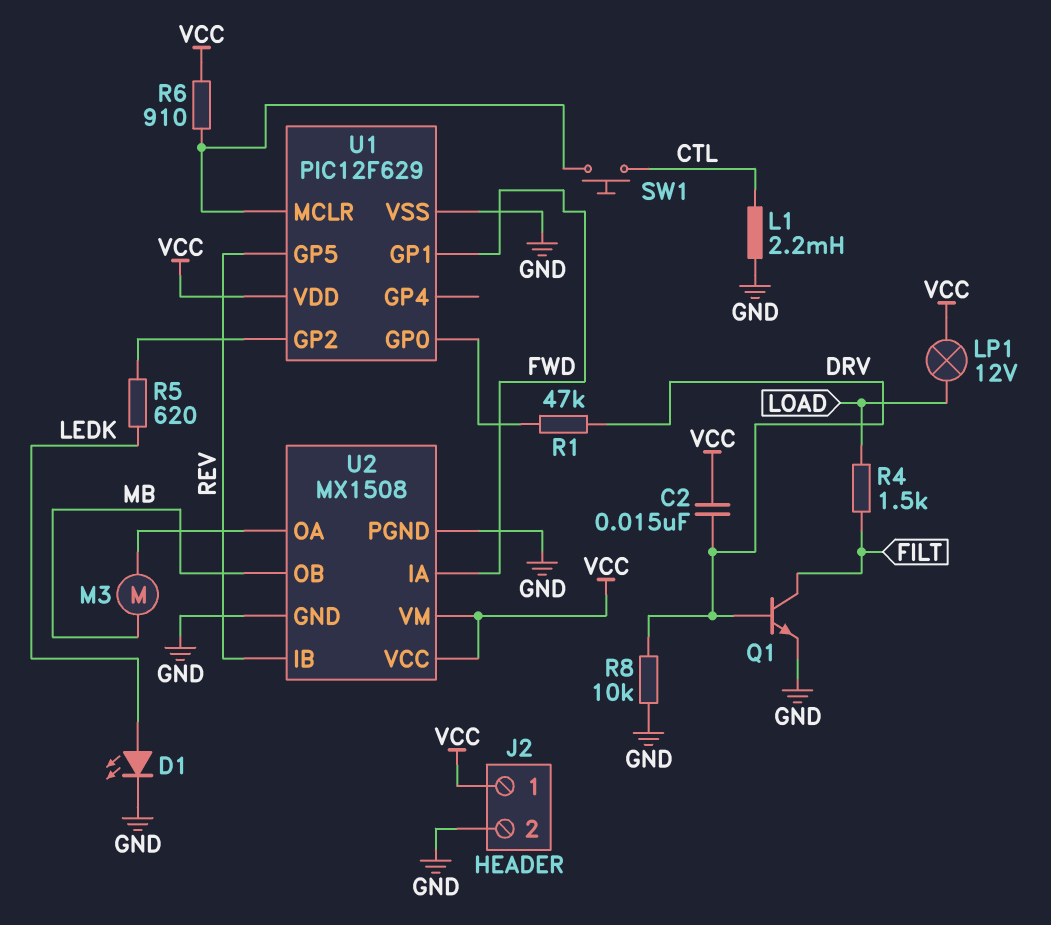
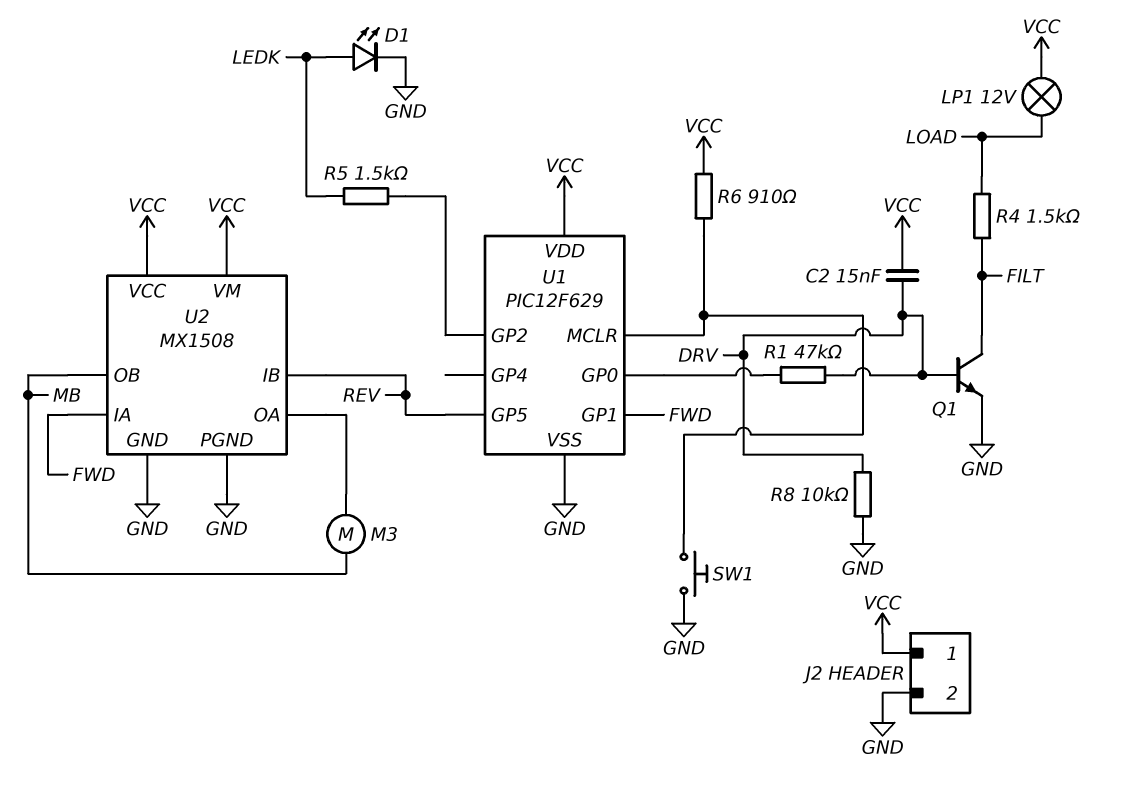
L1: 2.2mH (CTL, GND) -> none
R5: 620 (LEDK, U1/GP2) -> 1.5k (LEDK, U1/GP2)
SW1: button (CTL, U1/MCLR) -> button (GND, U1/MCLR)

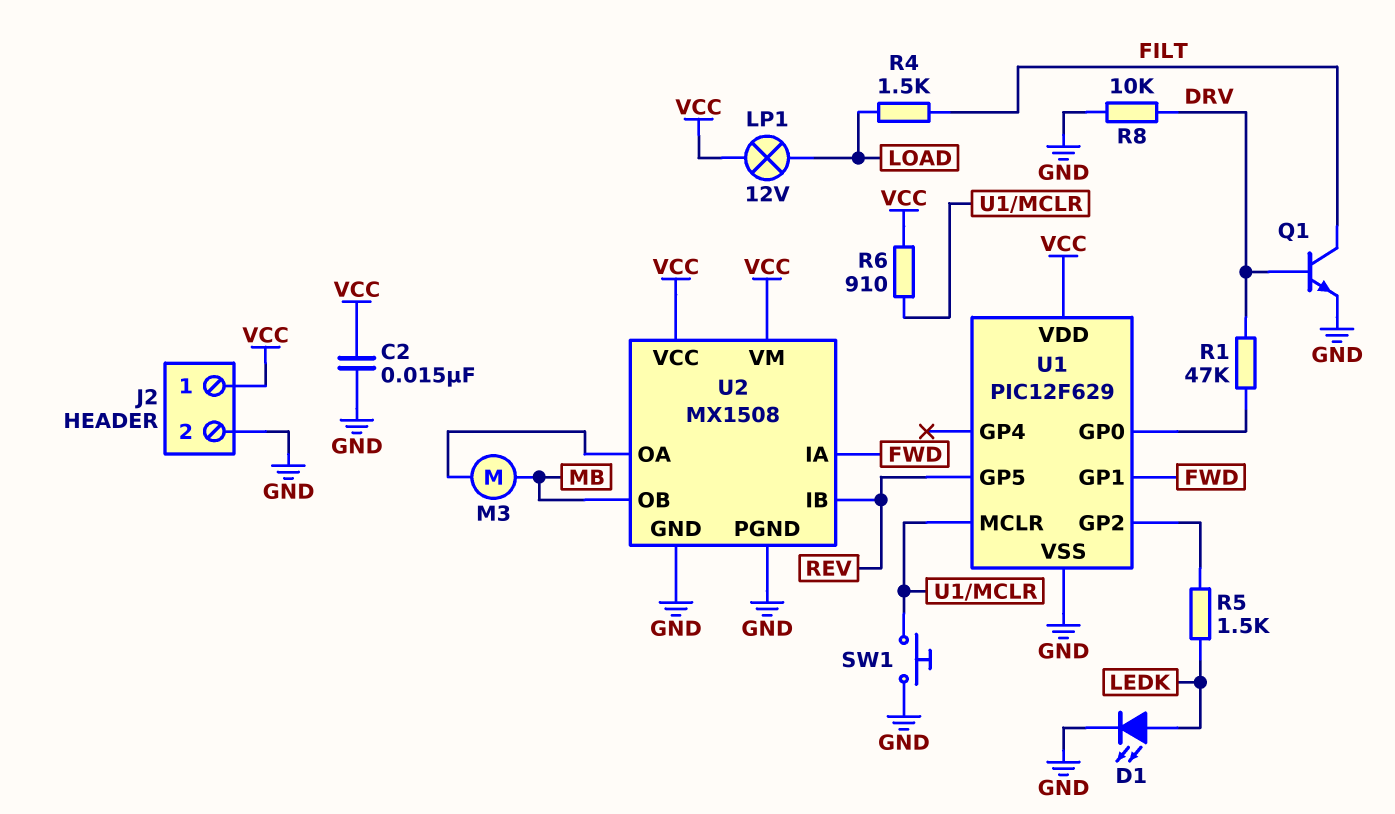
C2: 15nF (DRV, VCC) -> 15nF (GND, VCC)

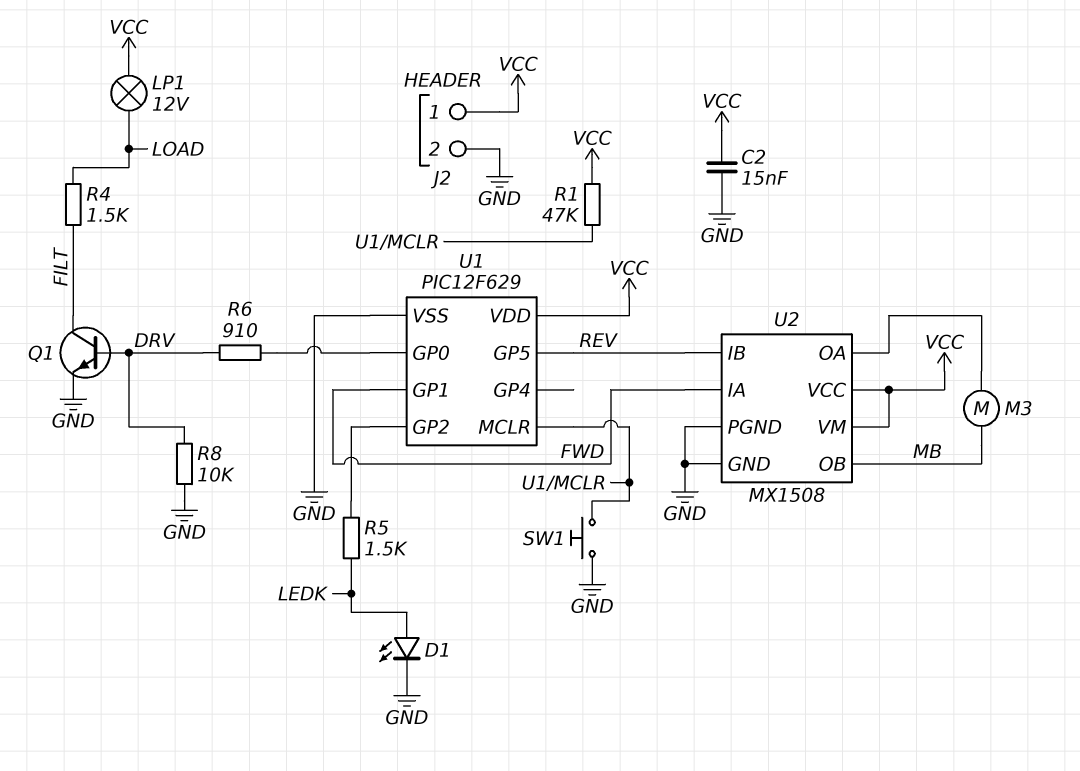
R1: 47k (DRV, U1/GP0) -> 47k (U1/MCLR, VCC)
R6: 910 (U1/MCLR, VCC) -> 910 (DRV, U1/GP0)

